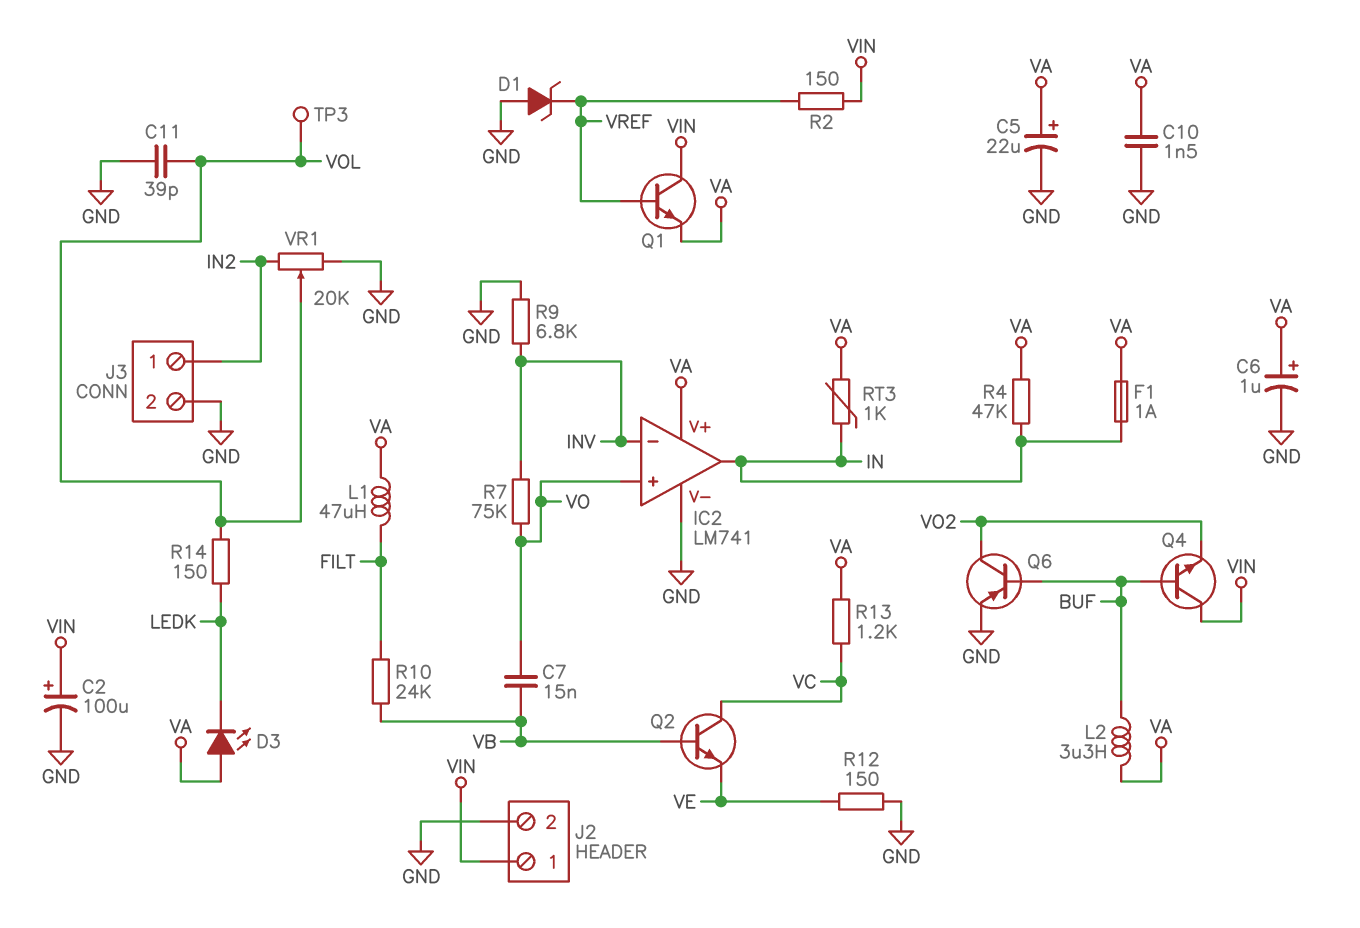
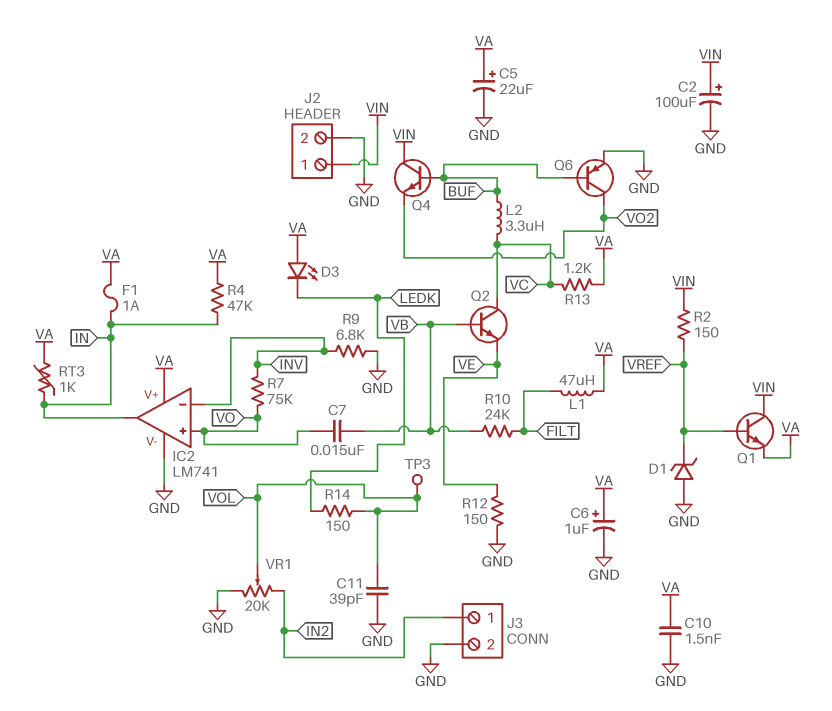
L2: 3.3uH (BUF, VA) -> 3.3uH (BUF, VC)

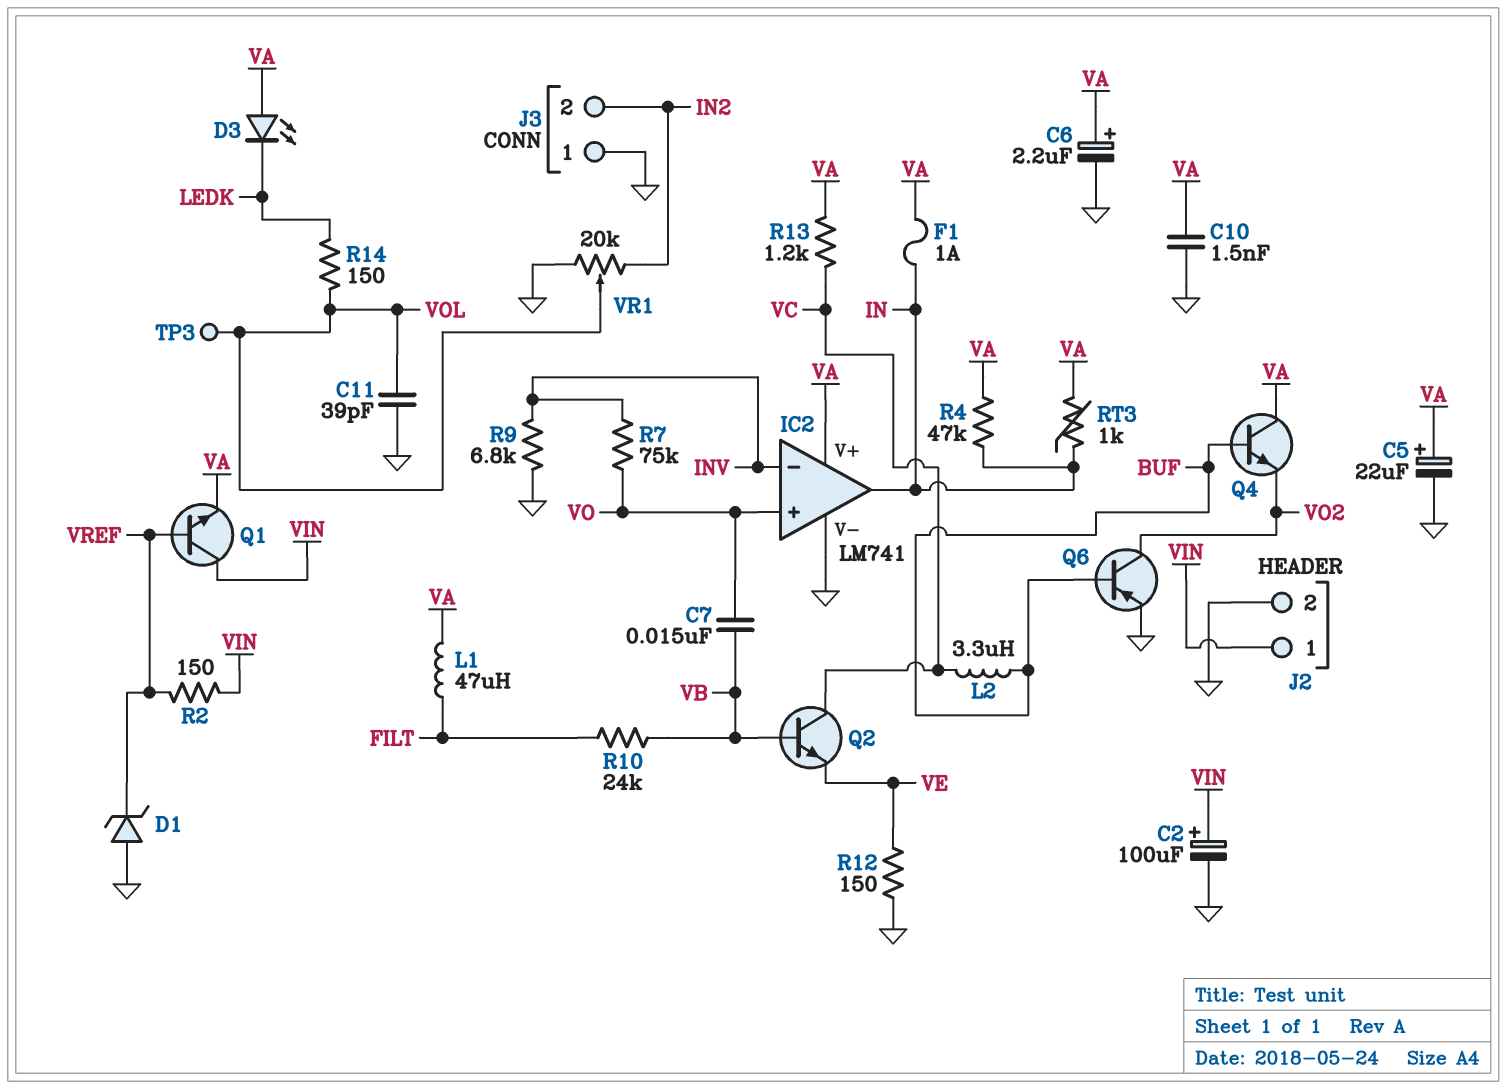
C6: 1uF (plus VA, minus GND) -> 2.2uF (plus VA, minus GND)
J3 pin 1: IN2 -> GND
J3 pin 2: GND -> IN2
Q4: NPN (B BUF, C VIN, E VO2) -> NPN (B BUF, C VA, E VO2)

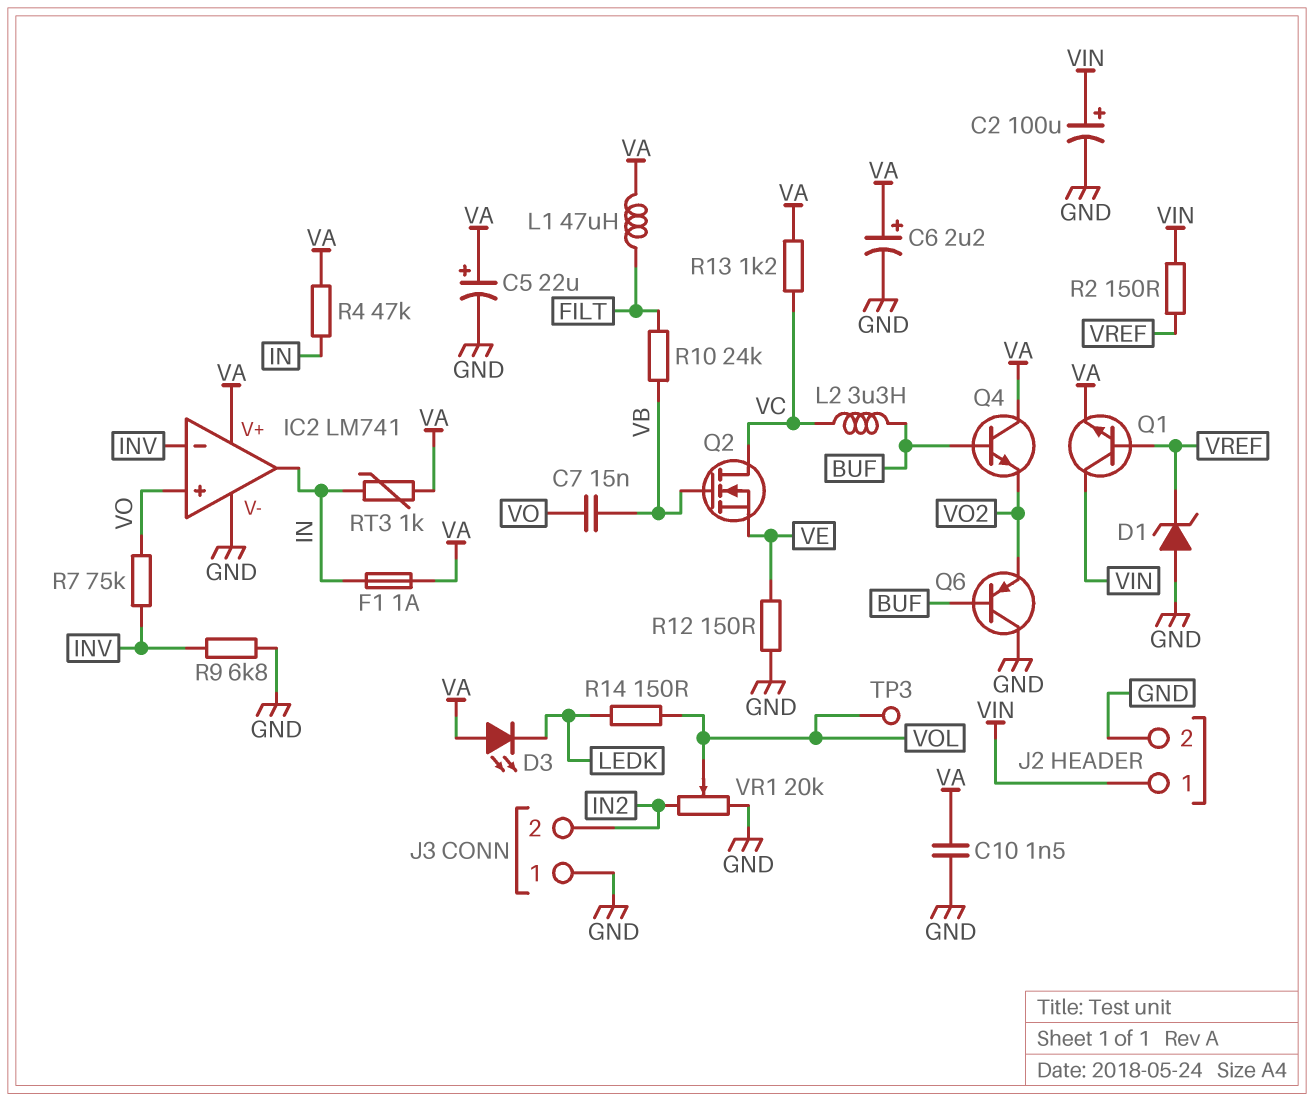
C11: 39pF (GND, VOL) -> none
Q2: NPN (B VB, C VC, E VE) -> NMOS (G VB, D VC, S VE)
Q6: PNP (B BUF, C VO2, E GND) -> PNP (B BUF, C GND, E VO2)

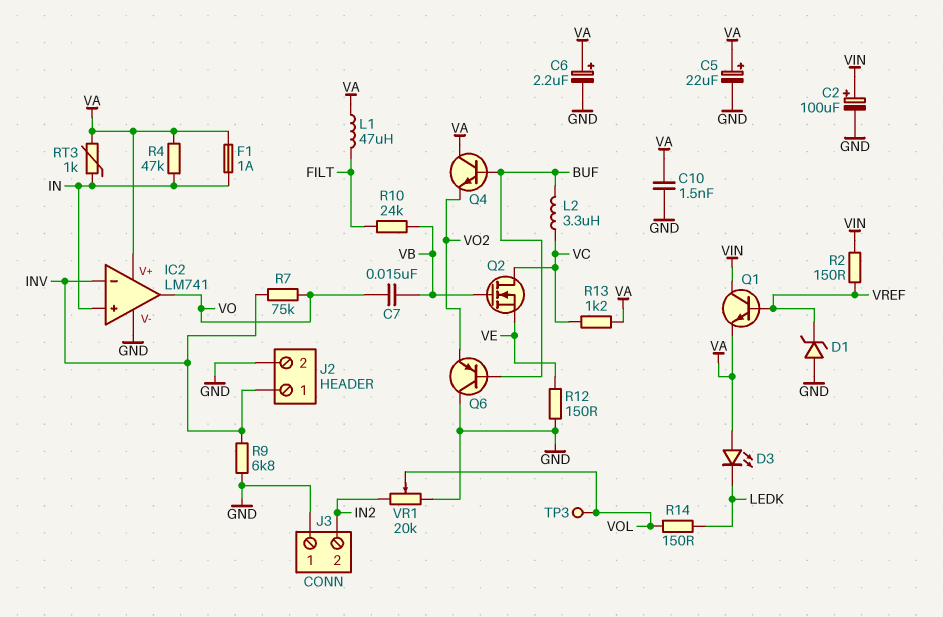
IC2 pin in+: VO -> IN
IC2 pin out: IN -> VO
J2 pin 1: VIN -> INV

